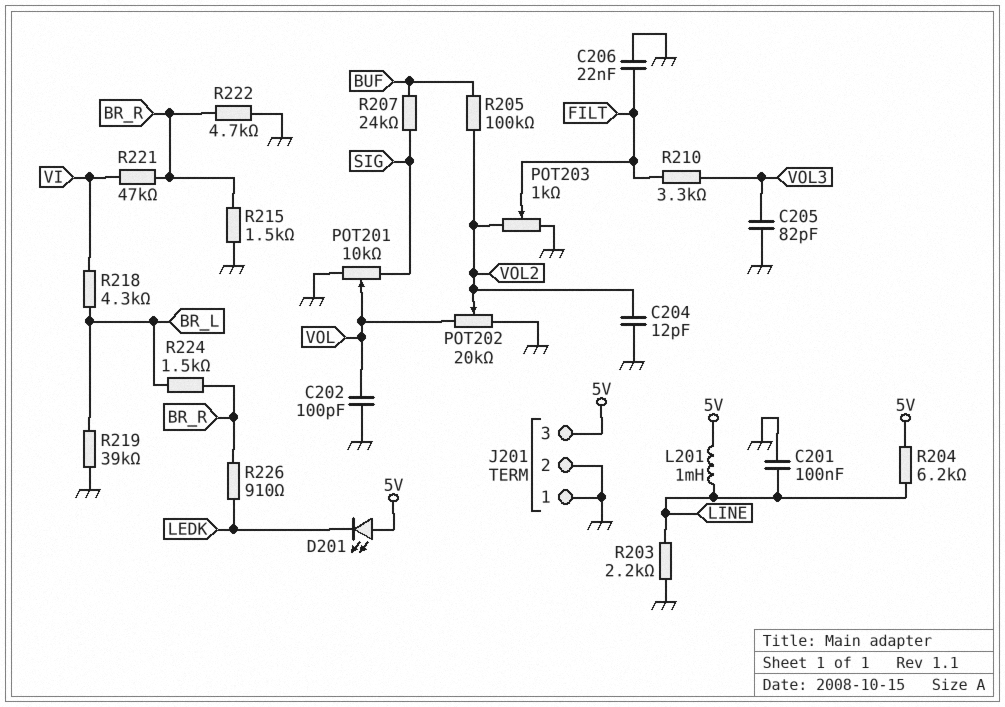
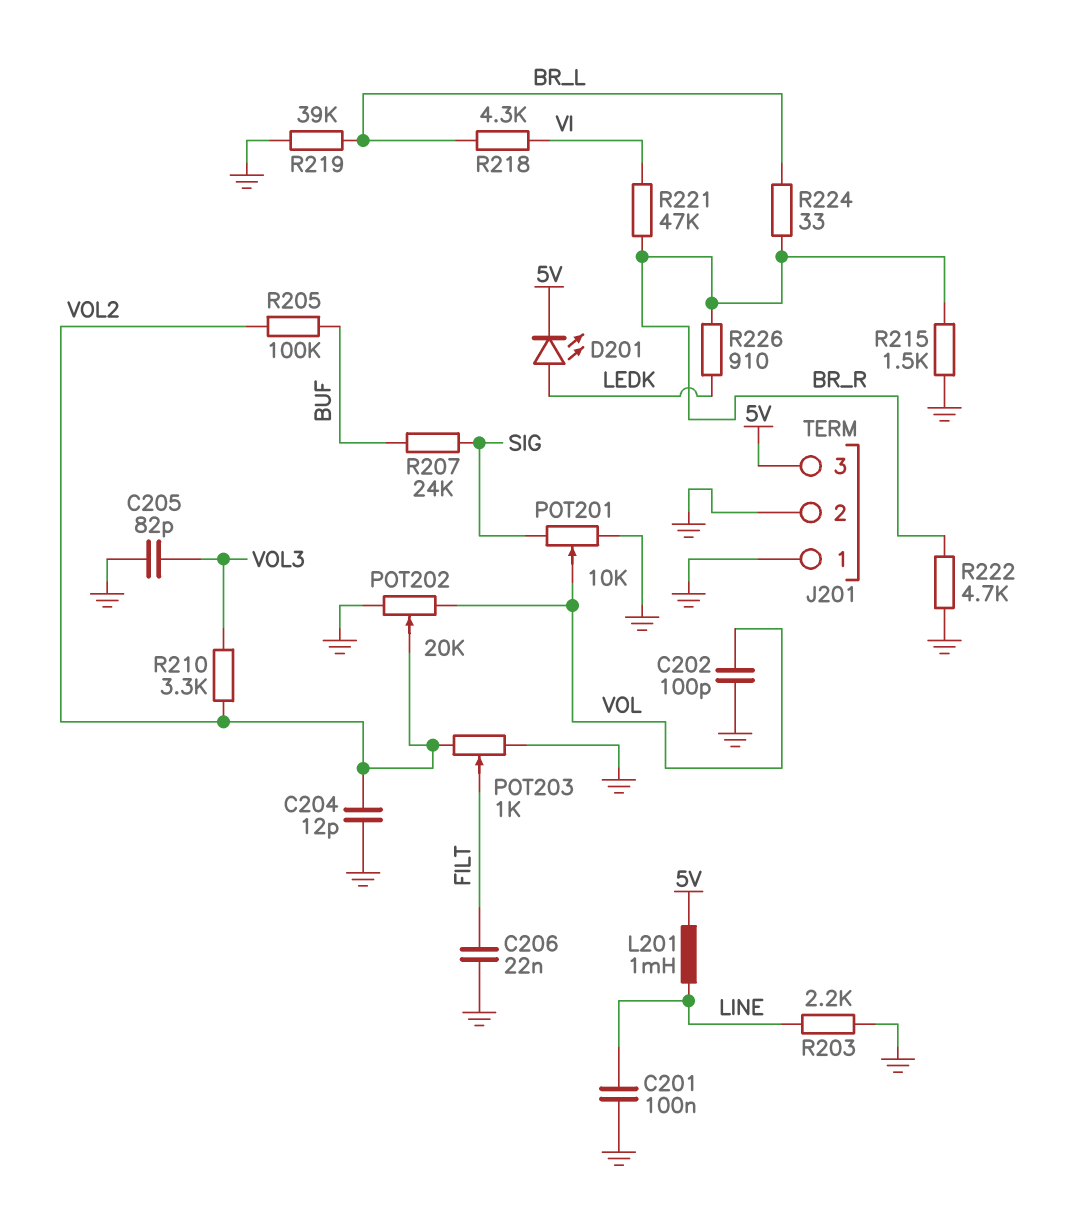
D201: LED (A 5V, K LEDK) -> LED (A LEDK, K 5V)
R204: 6.2k (5V, LINE) -> none
R210: 3.3k (FILT, VOL3) -> 3.3k (VOL2, VOL3)
R224: 1.5k (BR_L, BR_R) -> 33 (BR_L, BR_R)

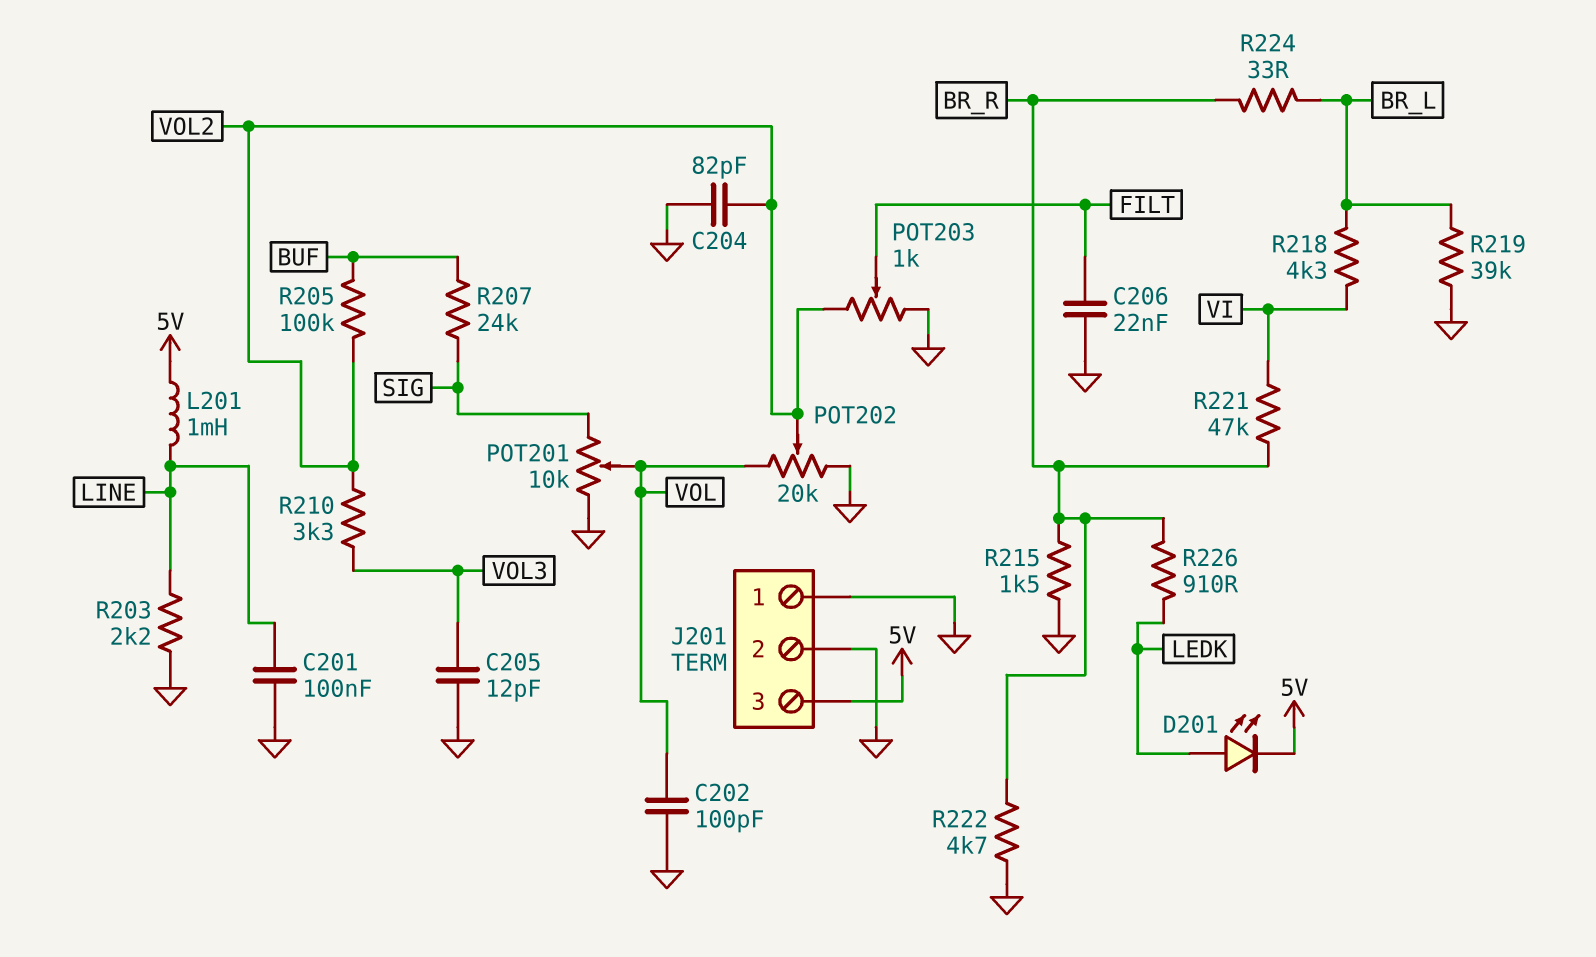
C204: 12pF (GND, VOL2) -> 82pF (GND, VOL2)
C205: 82pF (GND, VOL3) -> 12pF (GND, VOL3)

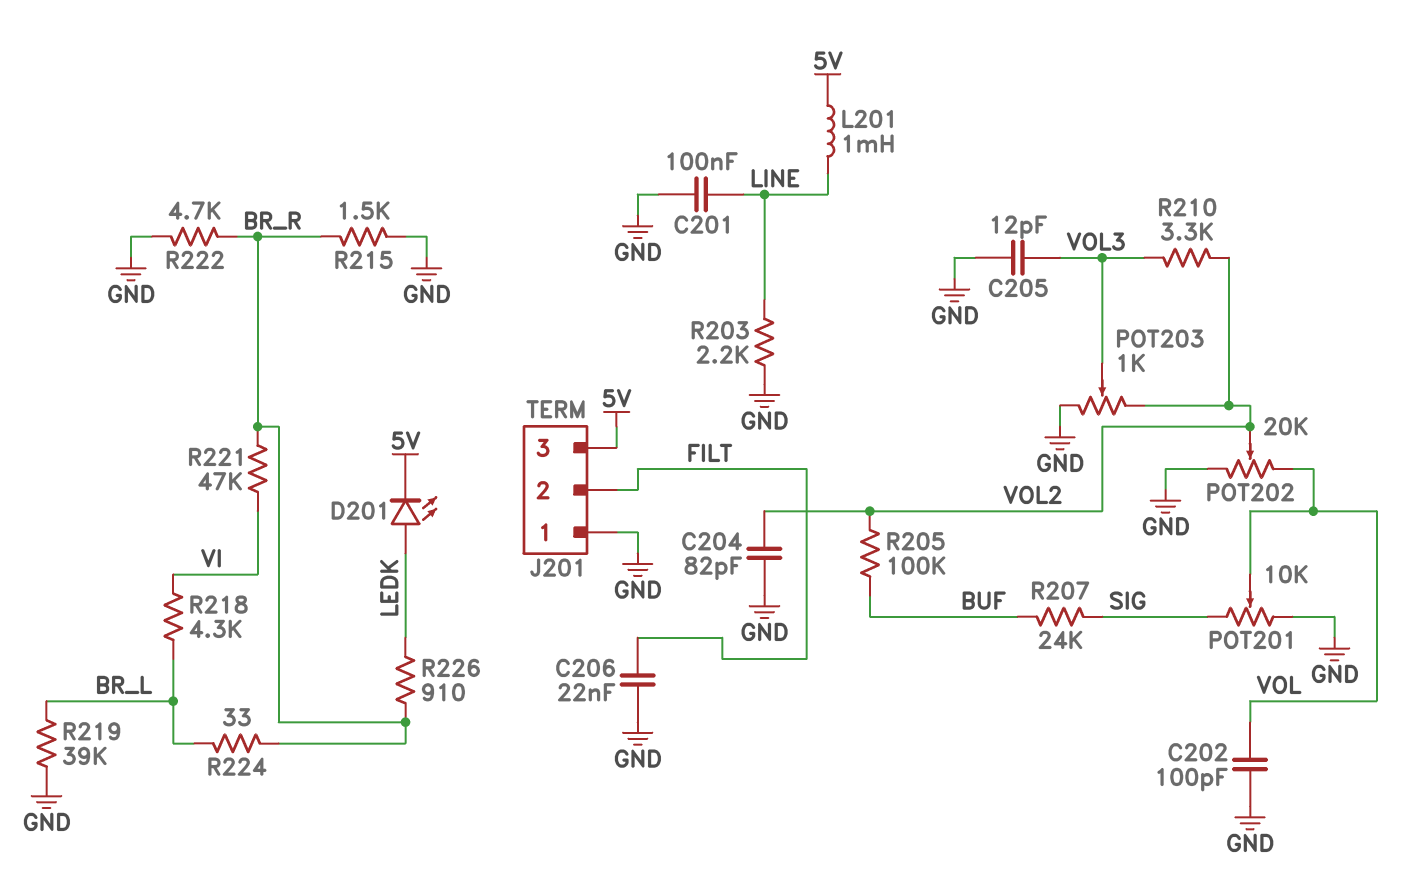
J201 pin 2: GND -> FILT
POT203: 1k (GND, VOL2, wiper FILT) -> 1k (GND, VOL2, wiper VOL3)

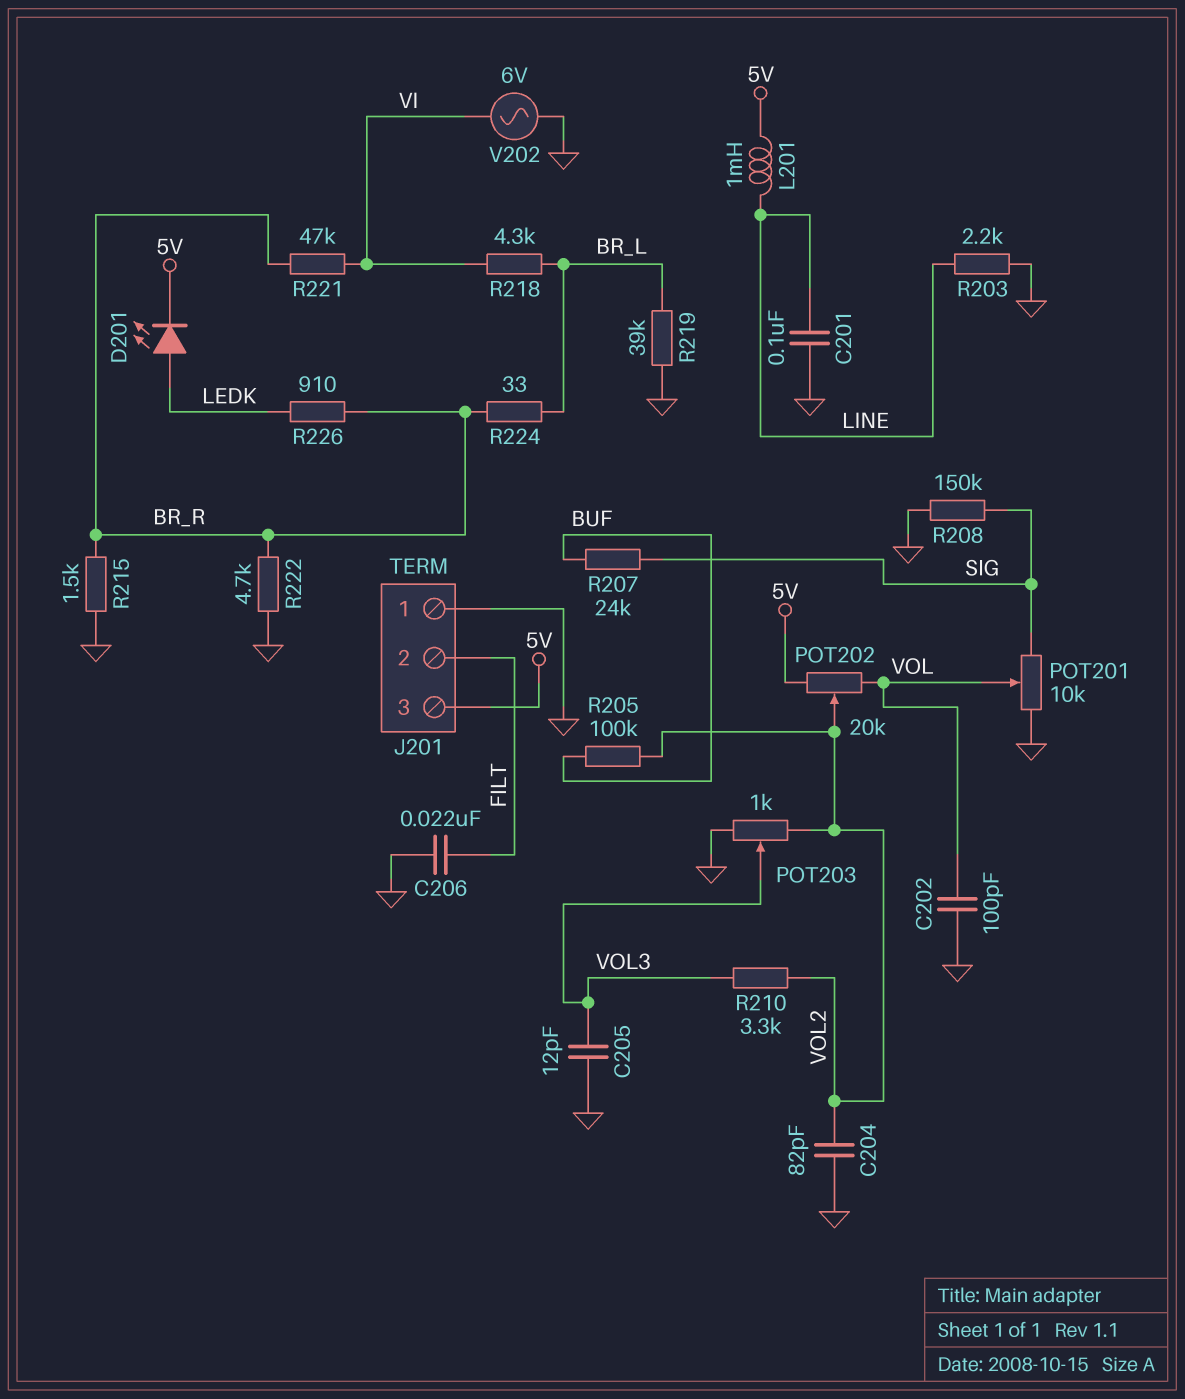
POT202: 20k (GND, VOL, wiper VOL2) -> 20k (5V, VOL, wiper VOL2)
R208: none -> 150k (GND, SIG)
V202: none -> AC 6V (GND, VI)

